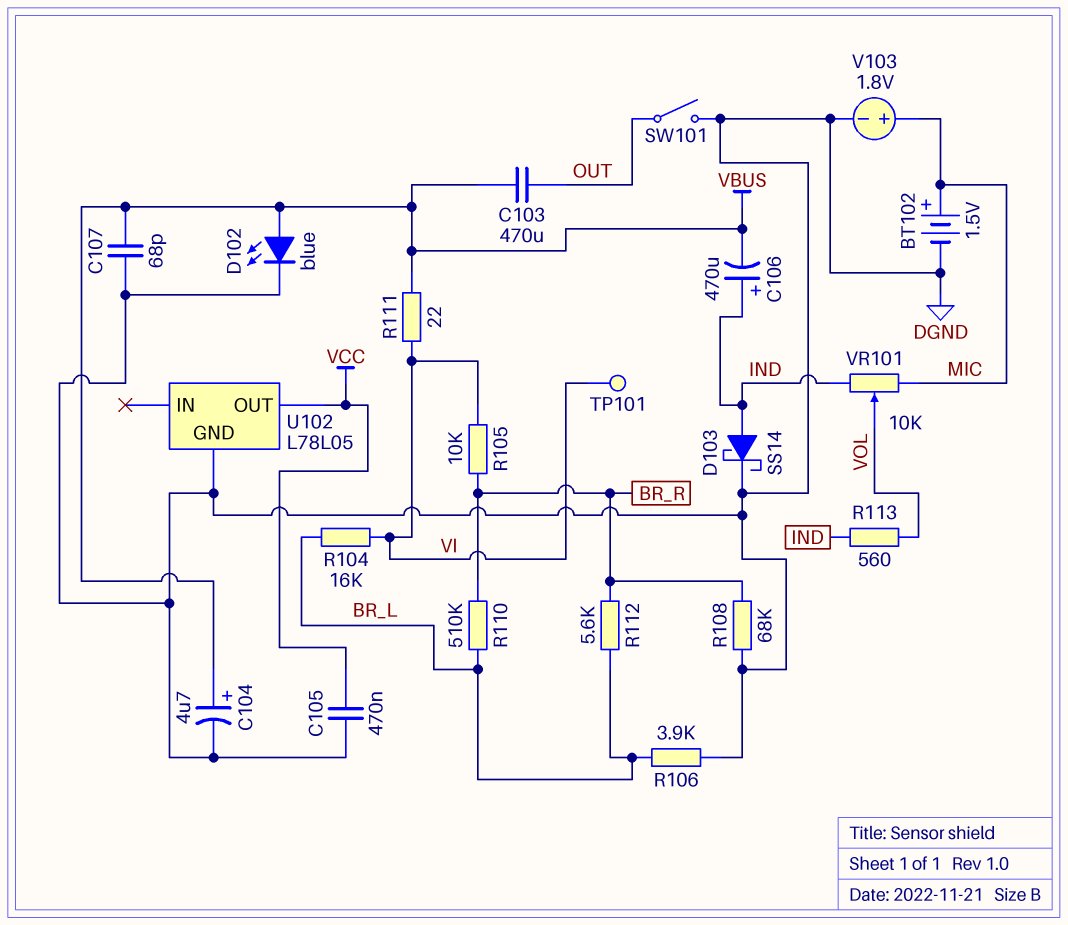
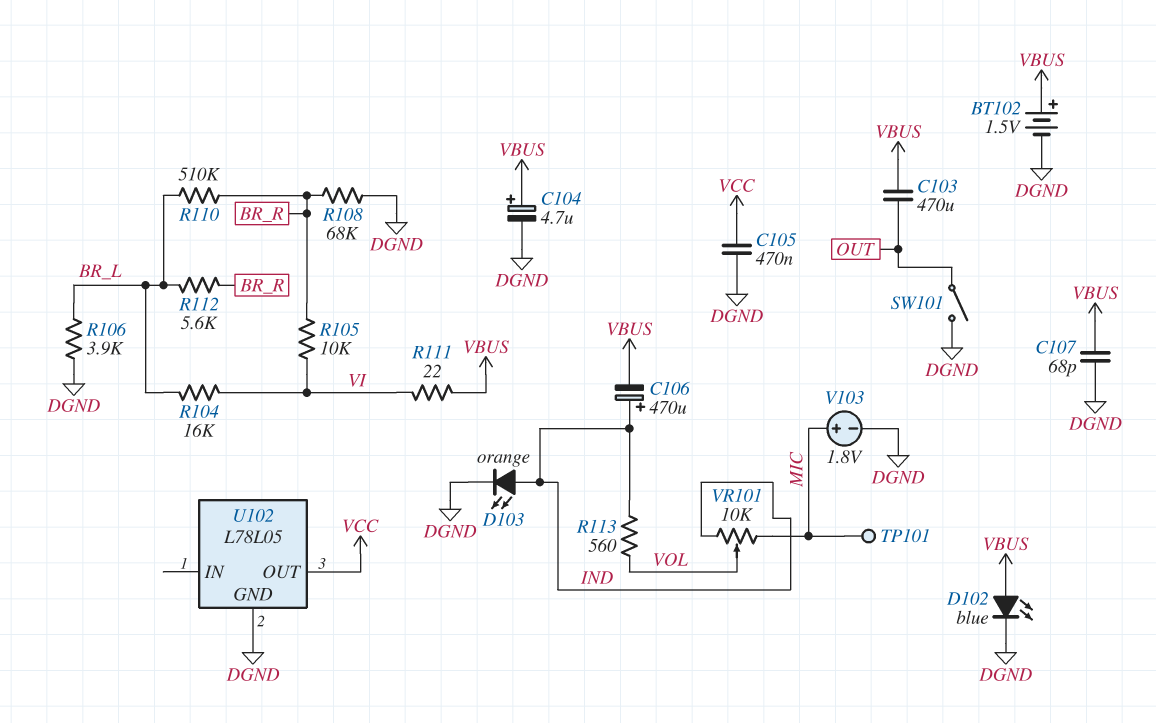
BT102: 1.5V (plus MIC, minus DGND) -> 1.5V (plus VBUS, minus DGND)
D103: schottky SS14 (A IND, K DGND) -> LED orange (A IND, K DGND)
TP101: test point (VI) -> test point (MIC)

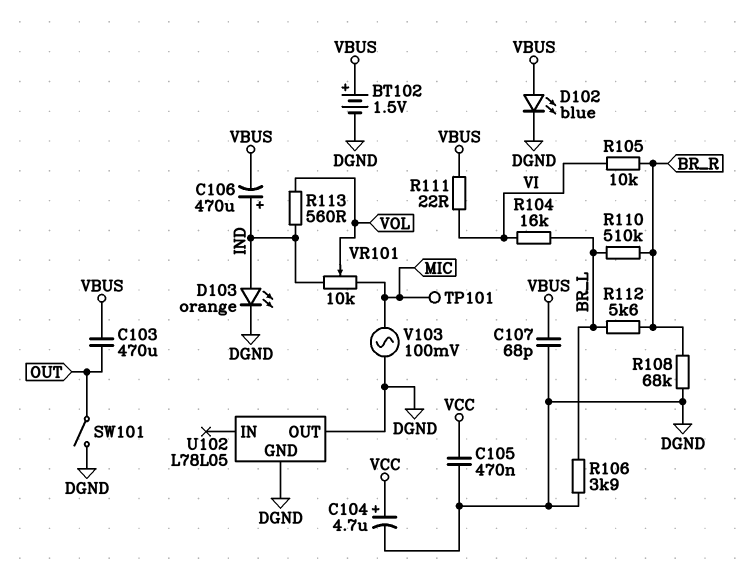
C104: 4.7uF (plus VBUS, minus DGND) -> 4.7uF (plus VCC, minus DGND)
U102 pin OUT: VCC -> DGND
V103: 1.8V (plus MIC, minus DGND) -> AC 100mV (DGND, MIC)

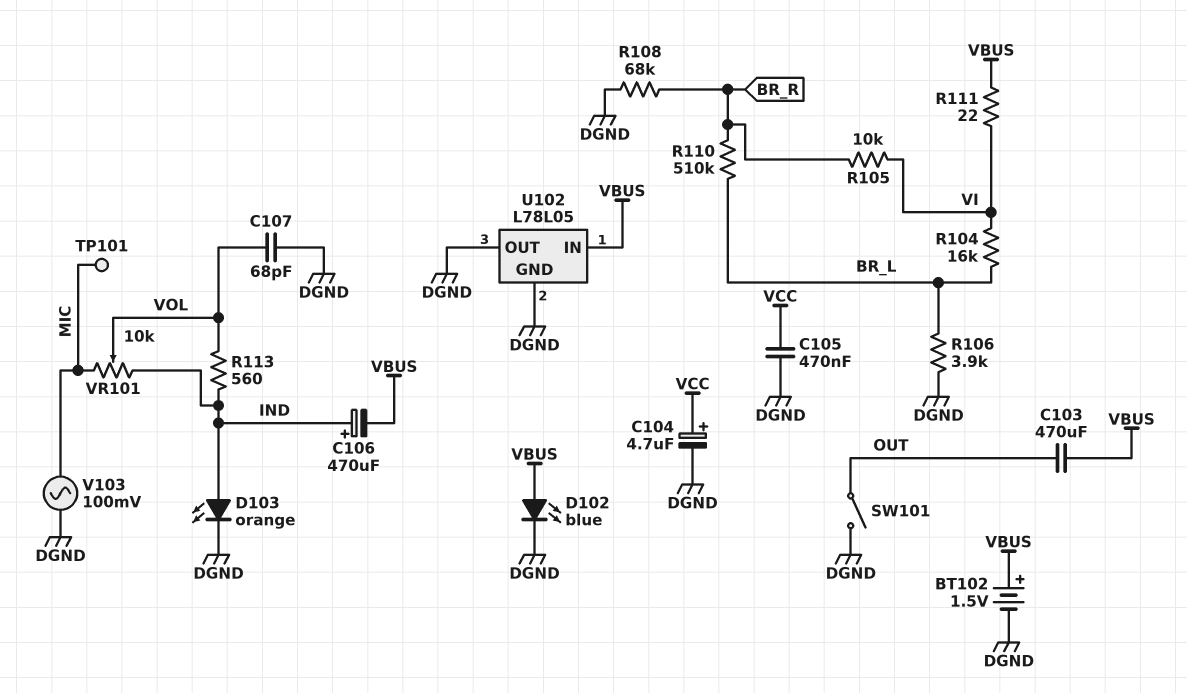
C107: 68pF (DGND, VBUS) -> 68pF (DGND, VOL)
R112: 5.6k (BR_L, BR_R) -> none
U102 pin IN: none -> VBUS

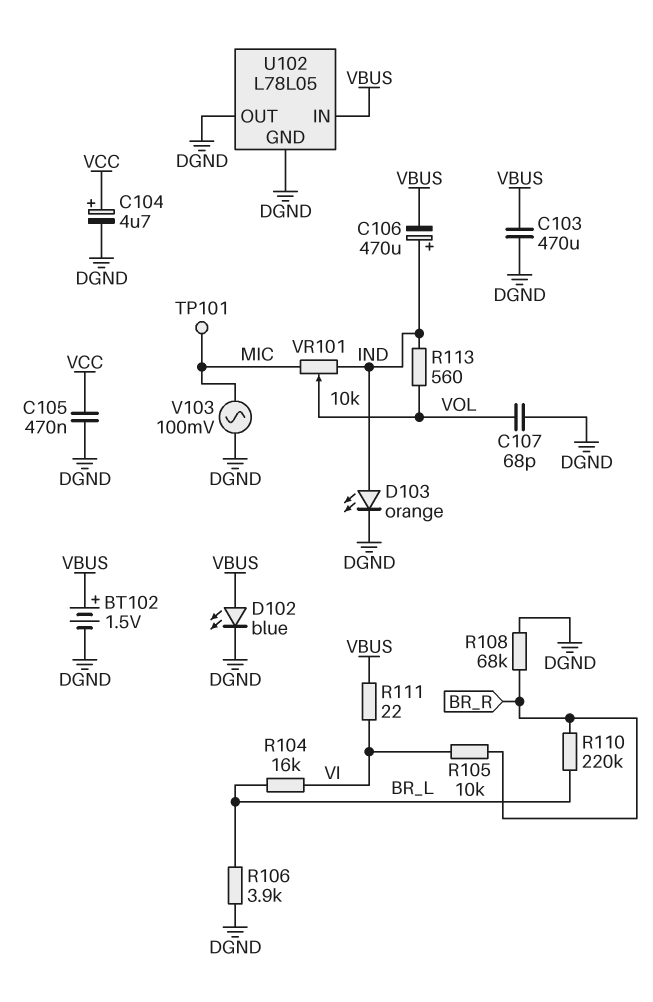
C103: 470uF (OUT, VBUS) -> 470uF (DGND, VBUS)
R110: 510k (BR_L, BR_R) -> 220k (BR_L, BR_R)
SW101: switch (DGND, OUT) -> none

